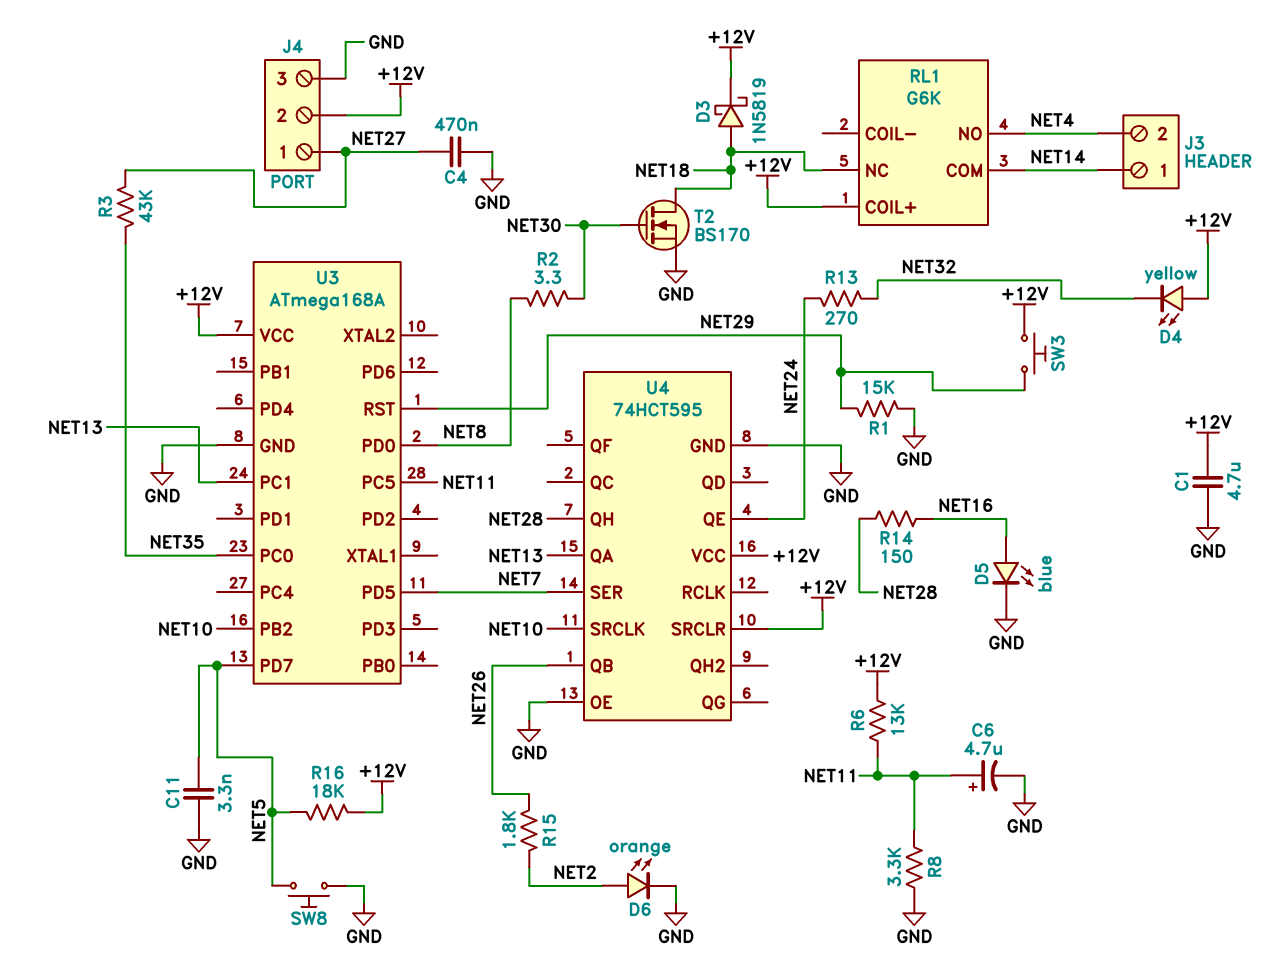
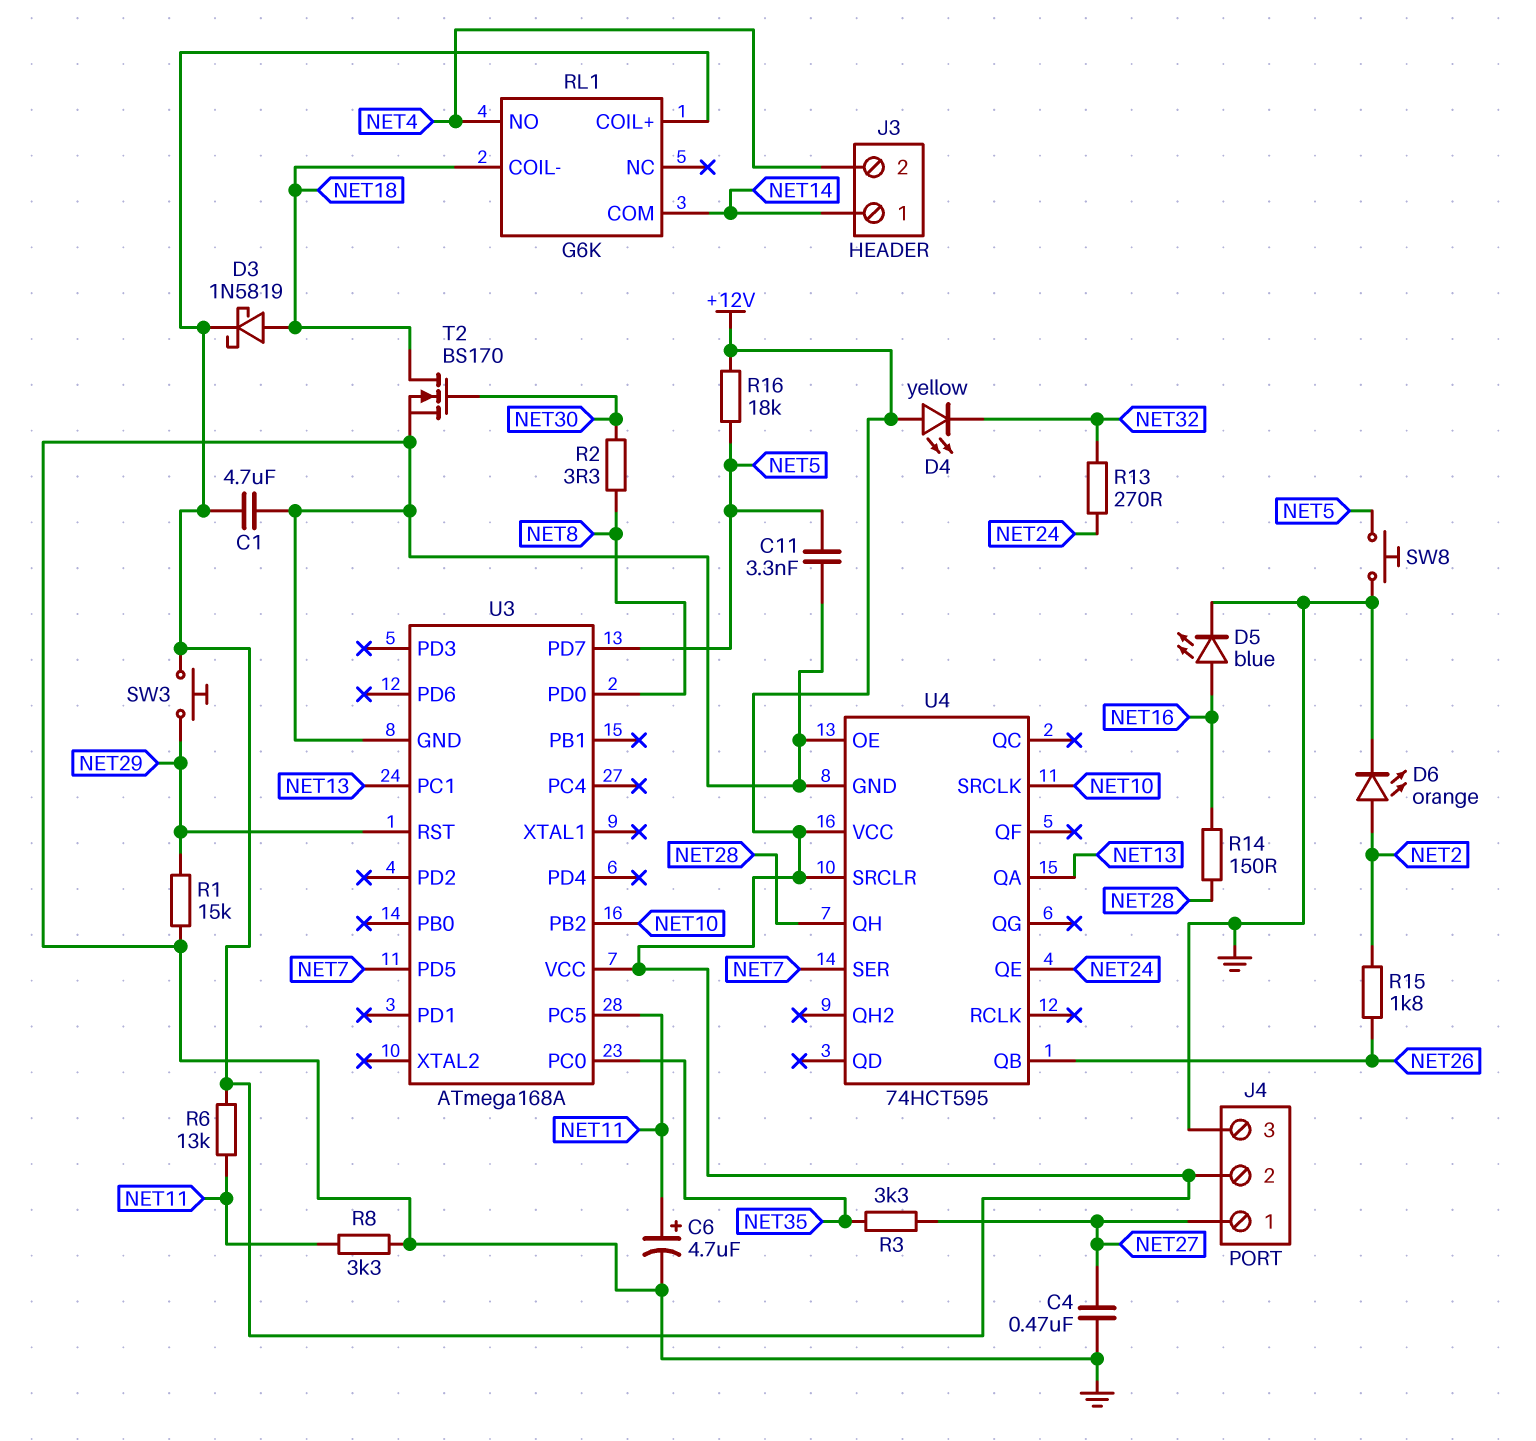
R3: 43k (NET27, NET35) -> 3.3k (NET27, NET35)
RL1 pin COIL-: none -> NET18
RL1 pin NC: NET18 -> none

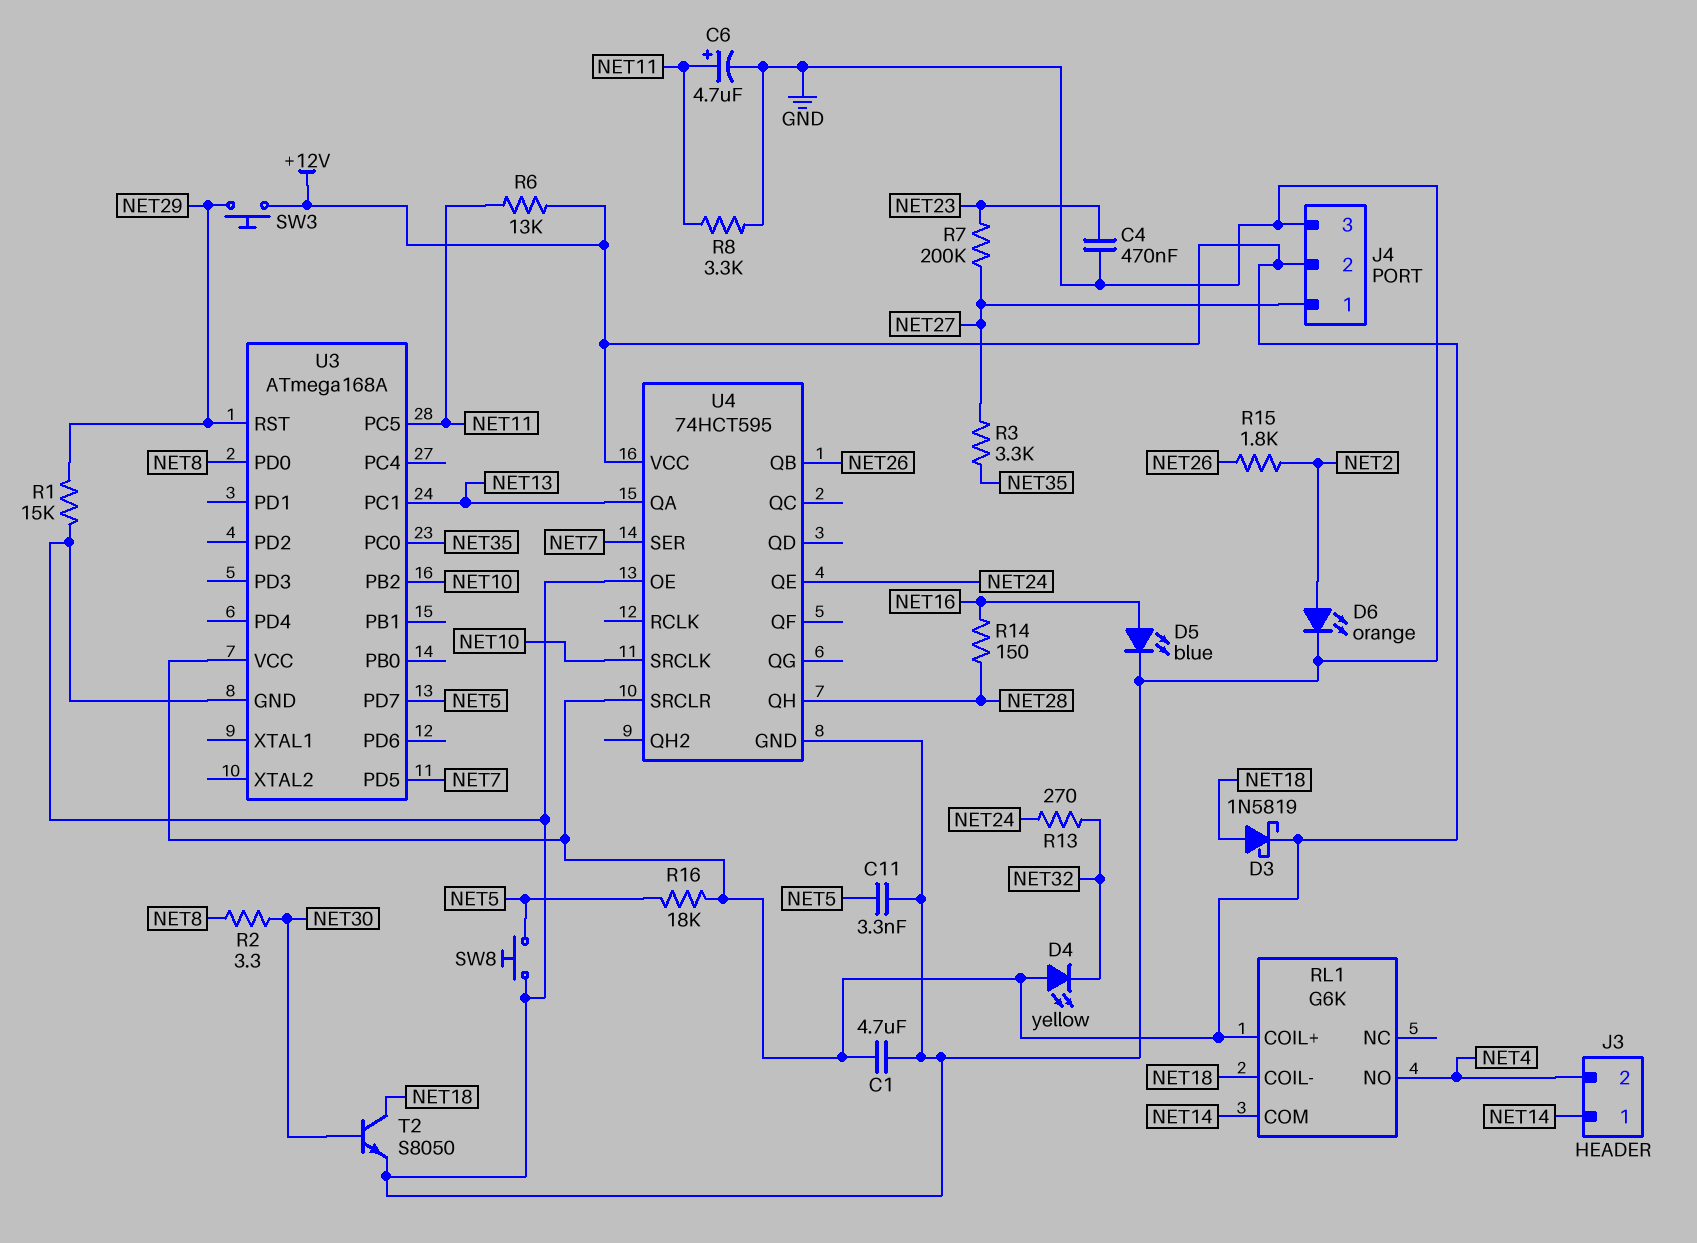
C4: 470nF (GND, NET27) -> 470nF (GND, NET23)
R7: none -> 200k (NET23, NET27)
T2: NMOS BS170 (G NET30, D NET18, S GND) -> NPN S8050 (B NET30, C NET18, E GND)

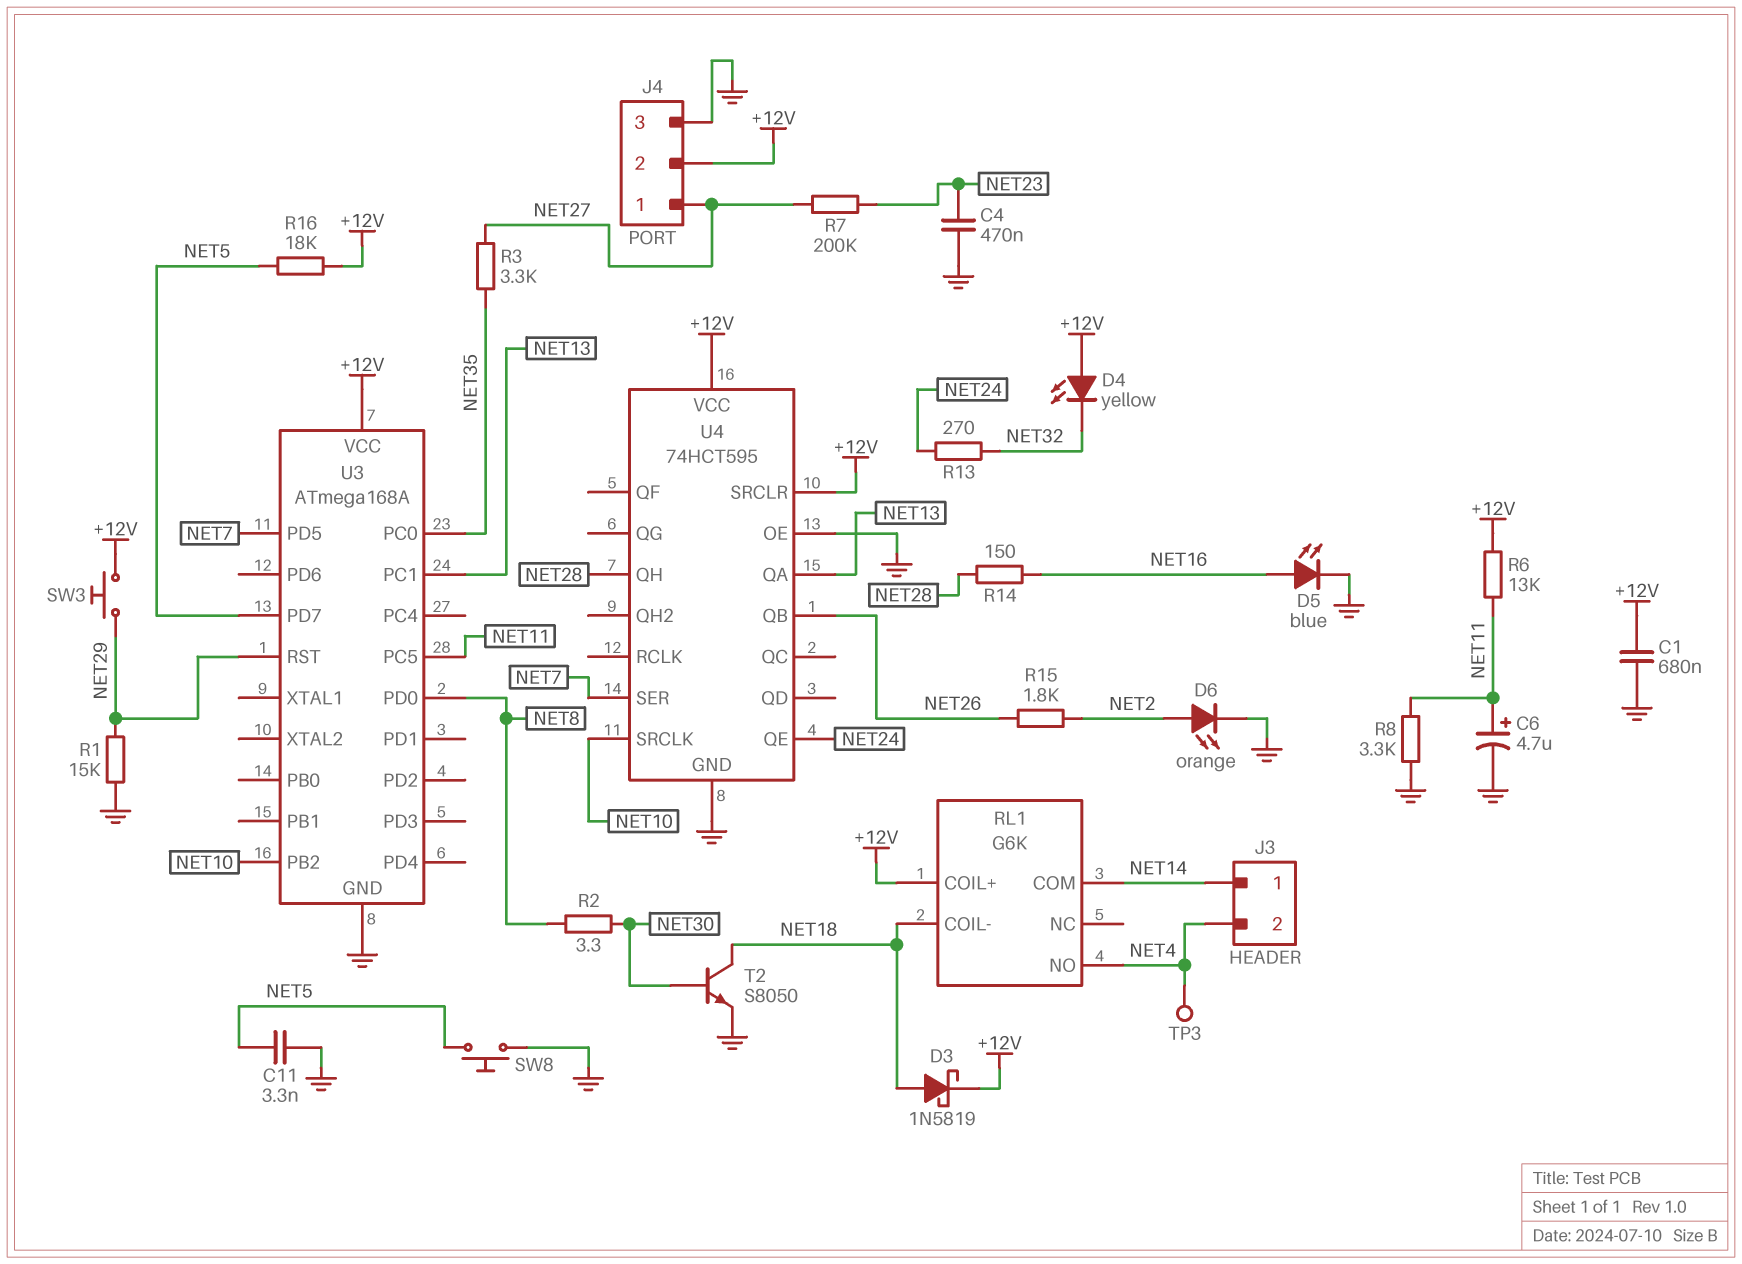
C1: 4.7uF (+12V, GND) -> 680nF (+12V, GND)
TP3: none -> test point (NET4)

